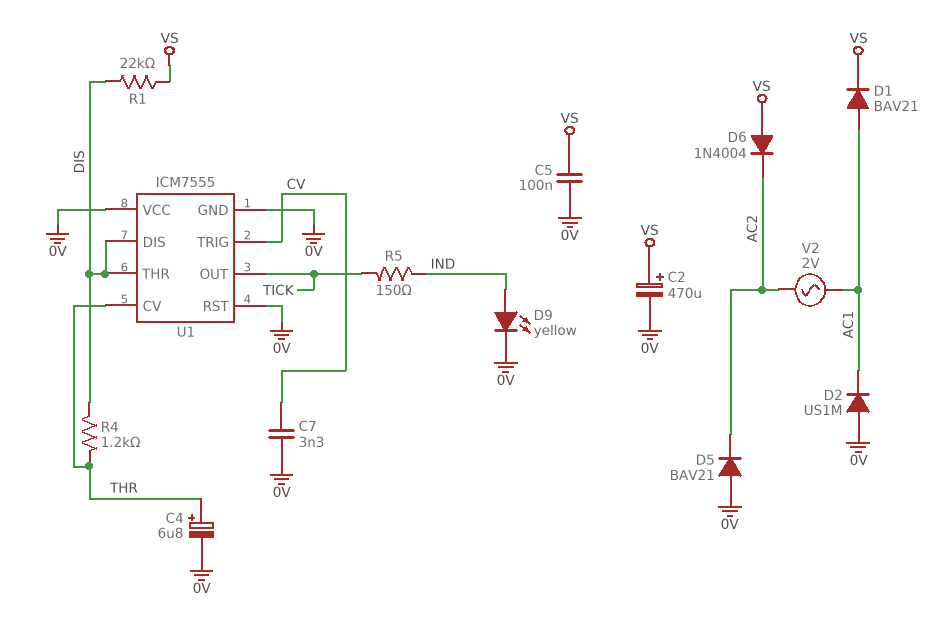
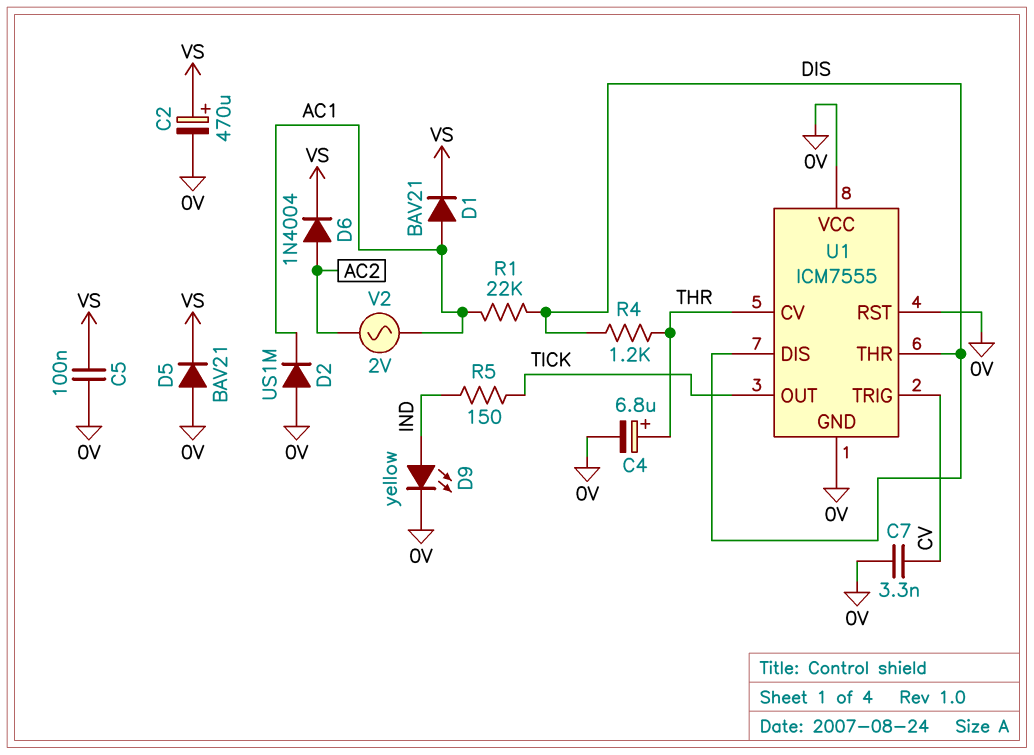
D5: diode BAV21 (A 0V, K AC2) -> diode BAV21 (A 0V, K VS)
D6: diode 1N4004 (A VS, K AC2) -> diode 1N4004 (A AC2, K VS)
R1: 22k (DIS, VS) -> 22k (AC1, DIS)

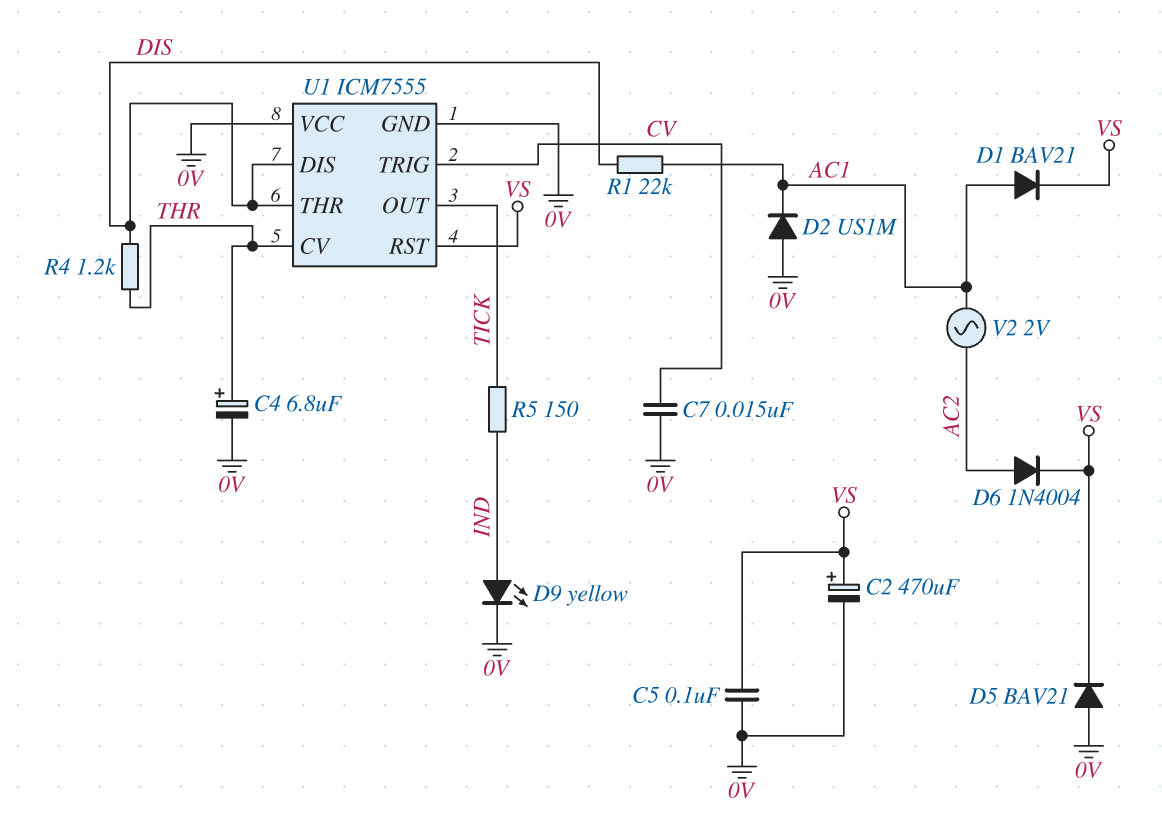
C7: 3.3nF (0V, CV) -> 15nF (0V, CV)
U1 pin RST: 0V -> VS

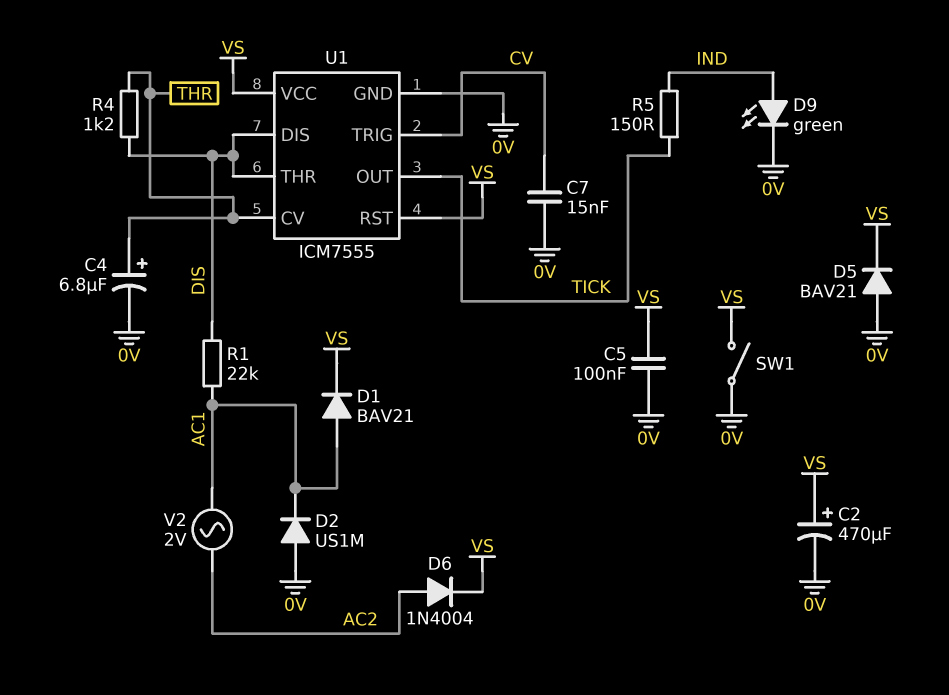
D9: LED yellow (A IND, K 0V) -> LED green (A IND, K 0V)
SW1: none -> switch (0V, VS)
U1 pin VCC: 0V -> VS

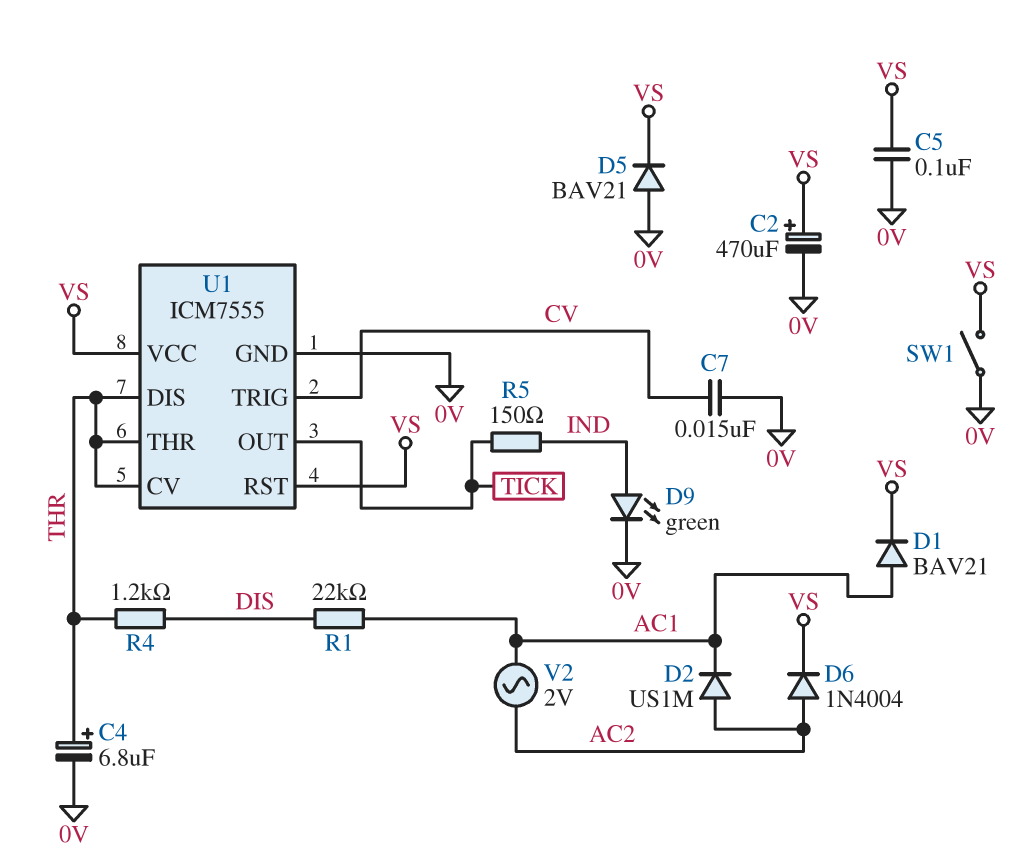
D2: diode US1M (A 0V, K AC1) -> diode US1M (A AC2, K AC1)
U1 pin DIS: DIS -> THR
U1 pin THR: DIS -> THR

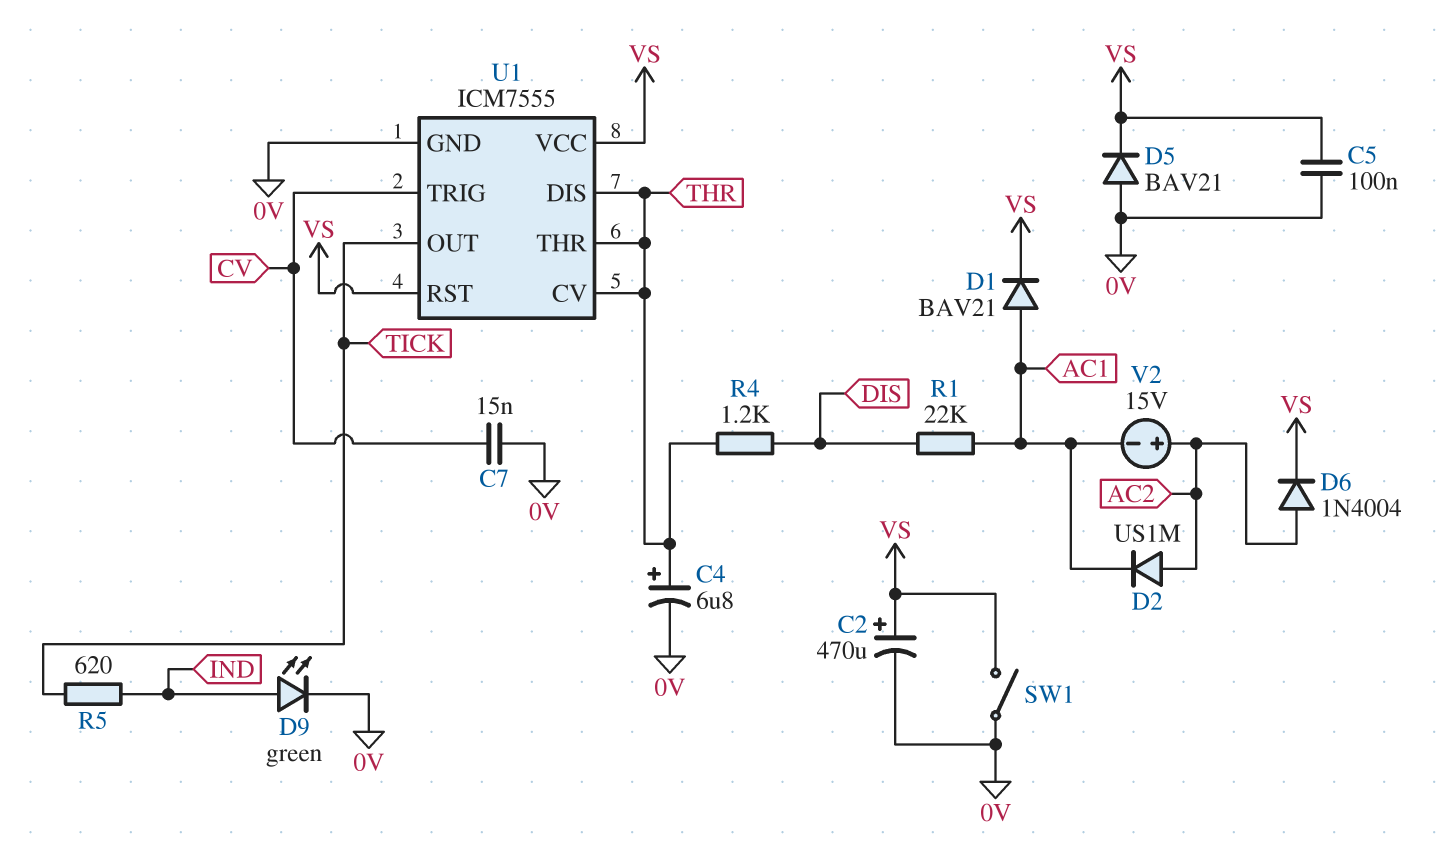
R5: 150 (IND, TICK) -> 620 (IND, TICK)
V2: AC 2V (AC1, AC2) -> 15V (plus AC2, minus AC1)

